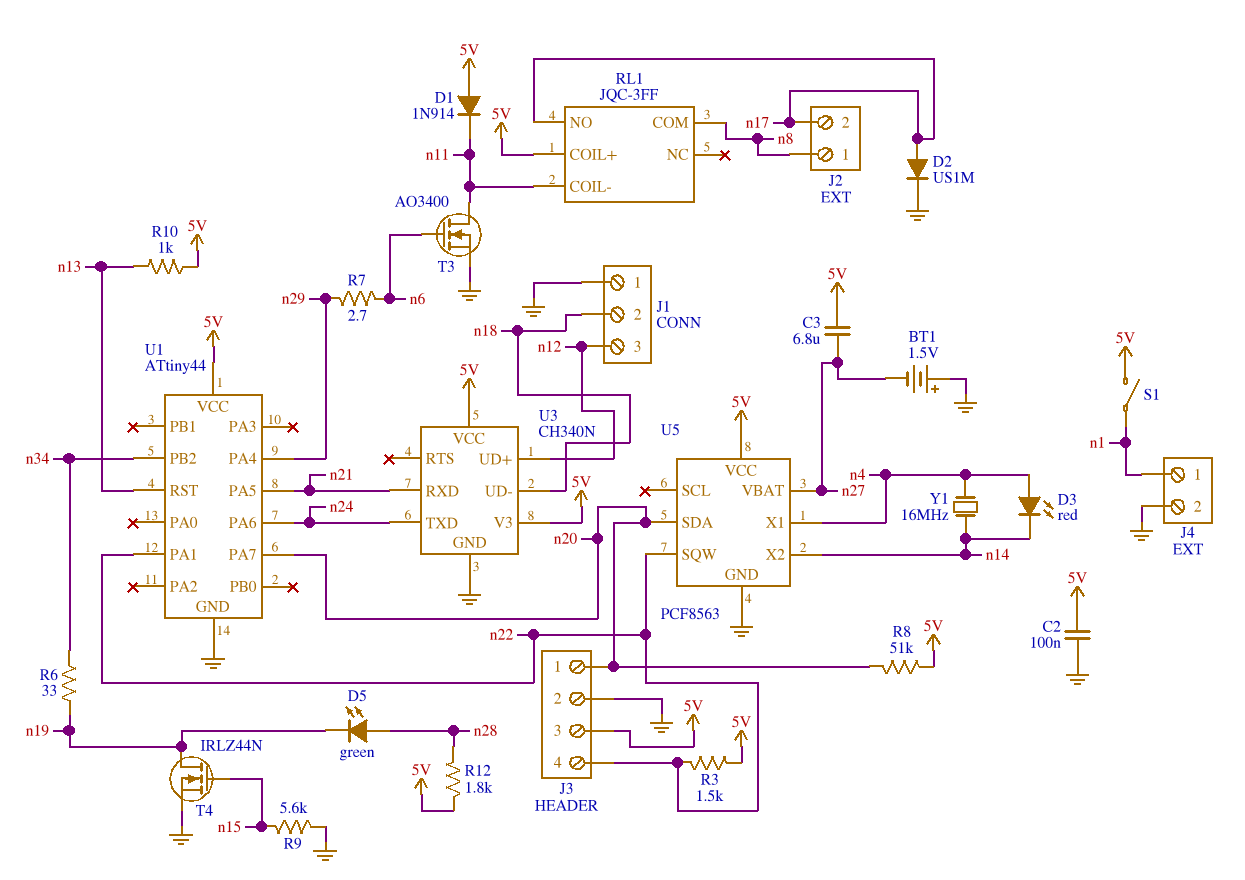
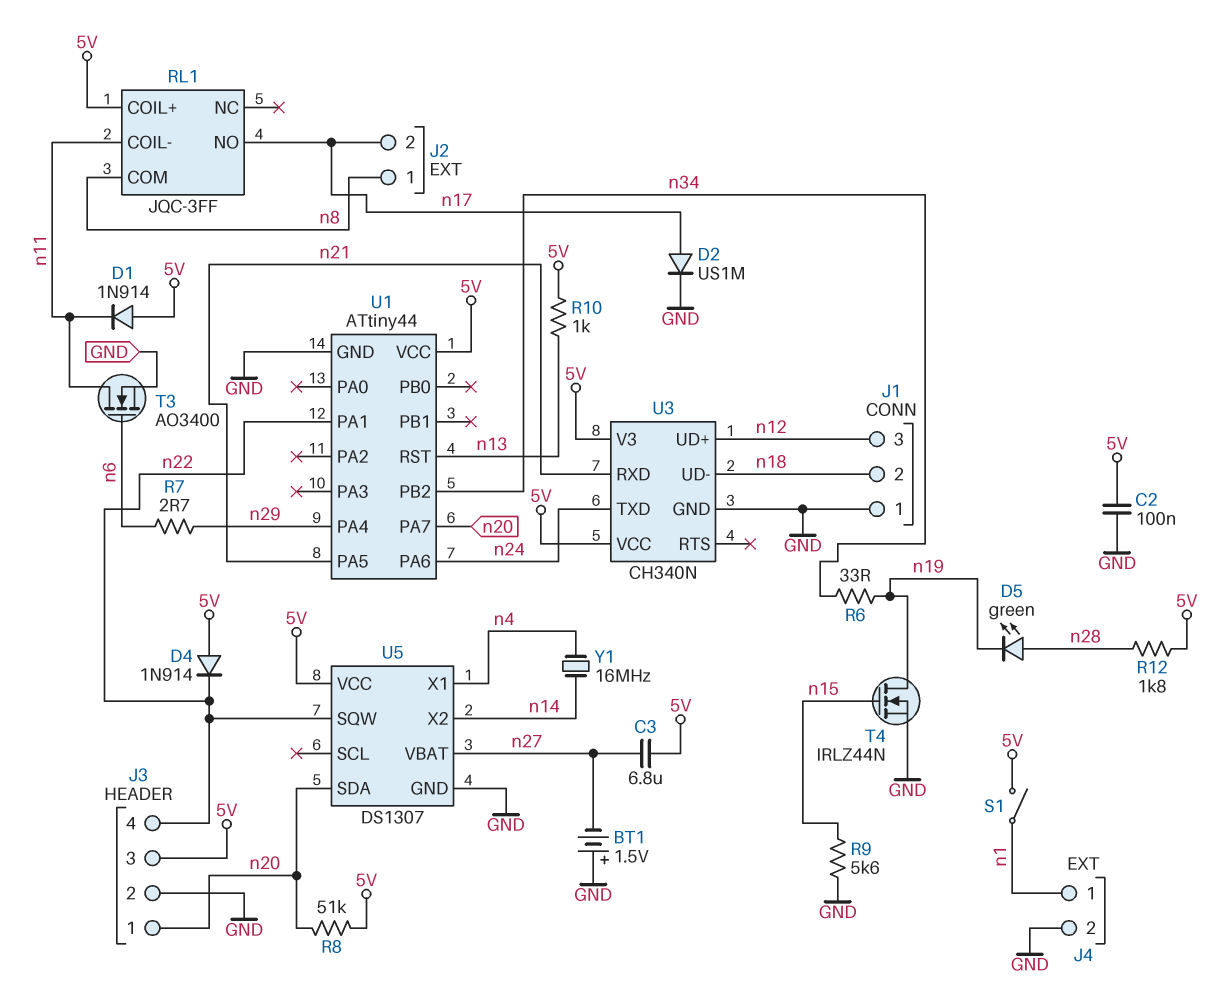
D3: LED red (A n4, K n14) -> none
D4: none -> diode 1N914 (A 5V, K n22)
R3: 1.5k (5V, n22) -> none
U5: PCF8563 -> DS1307

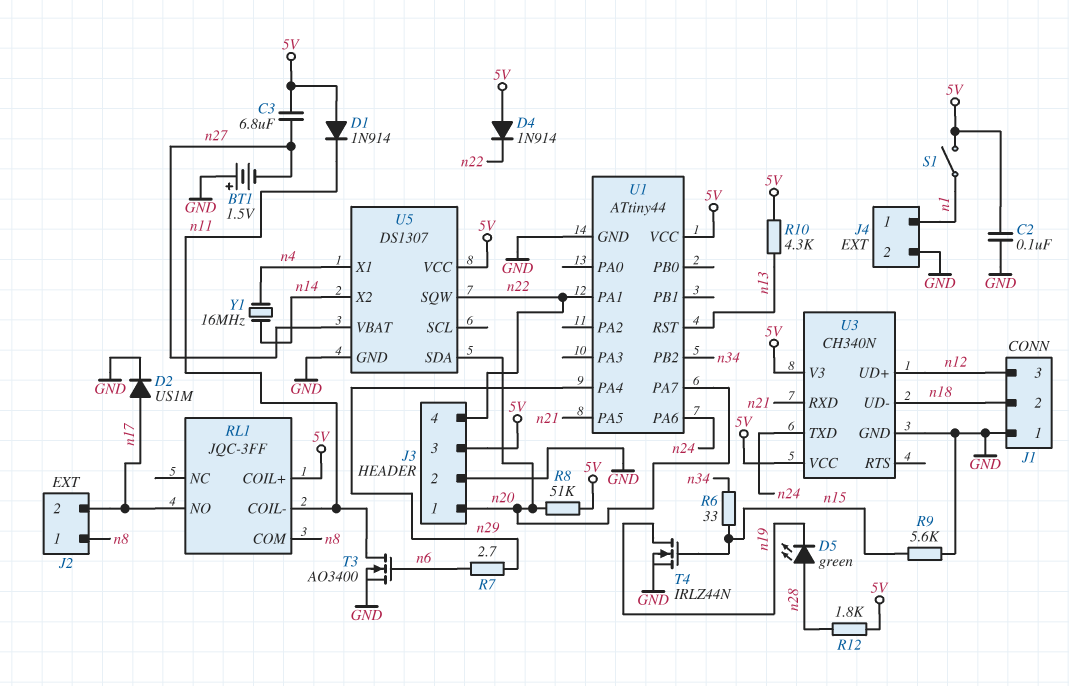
R6: 33 (n19, n34) -> 33 (n15, n34)
R10: 1k (5V, n13) -> 4.3k (5V, n13)

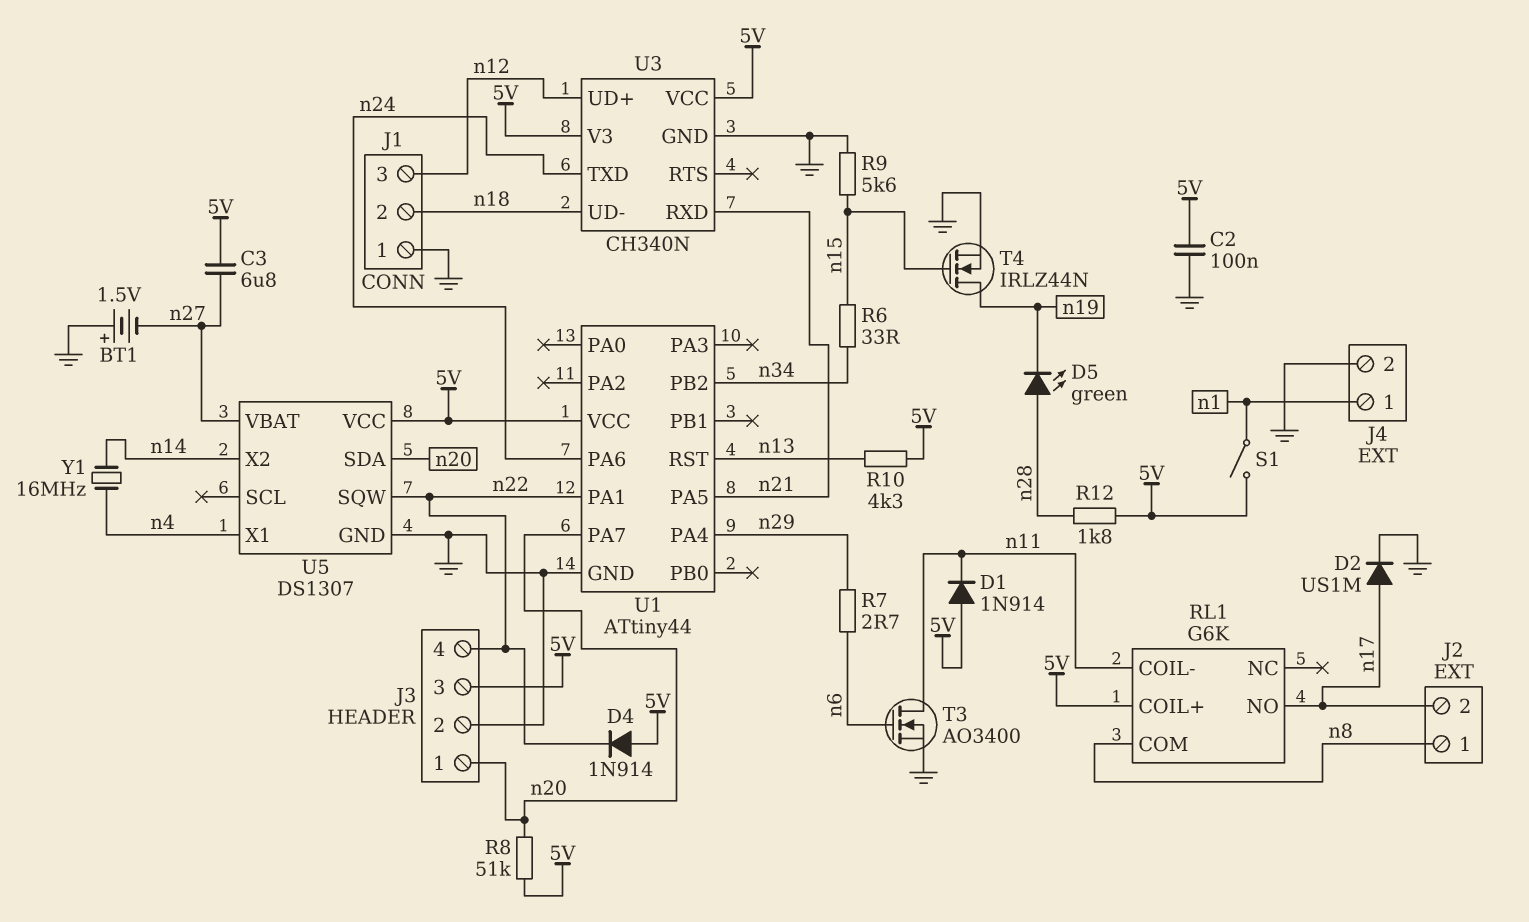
RL1: JQC-3FF -> G6K

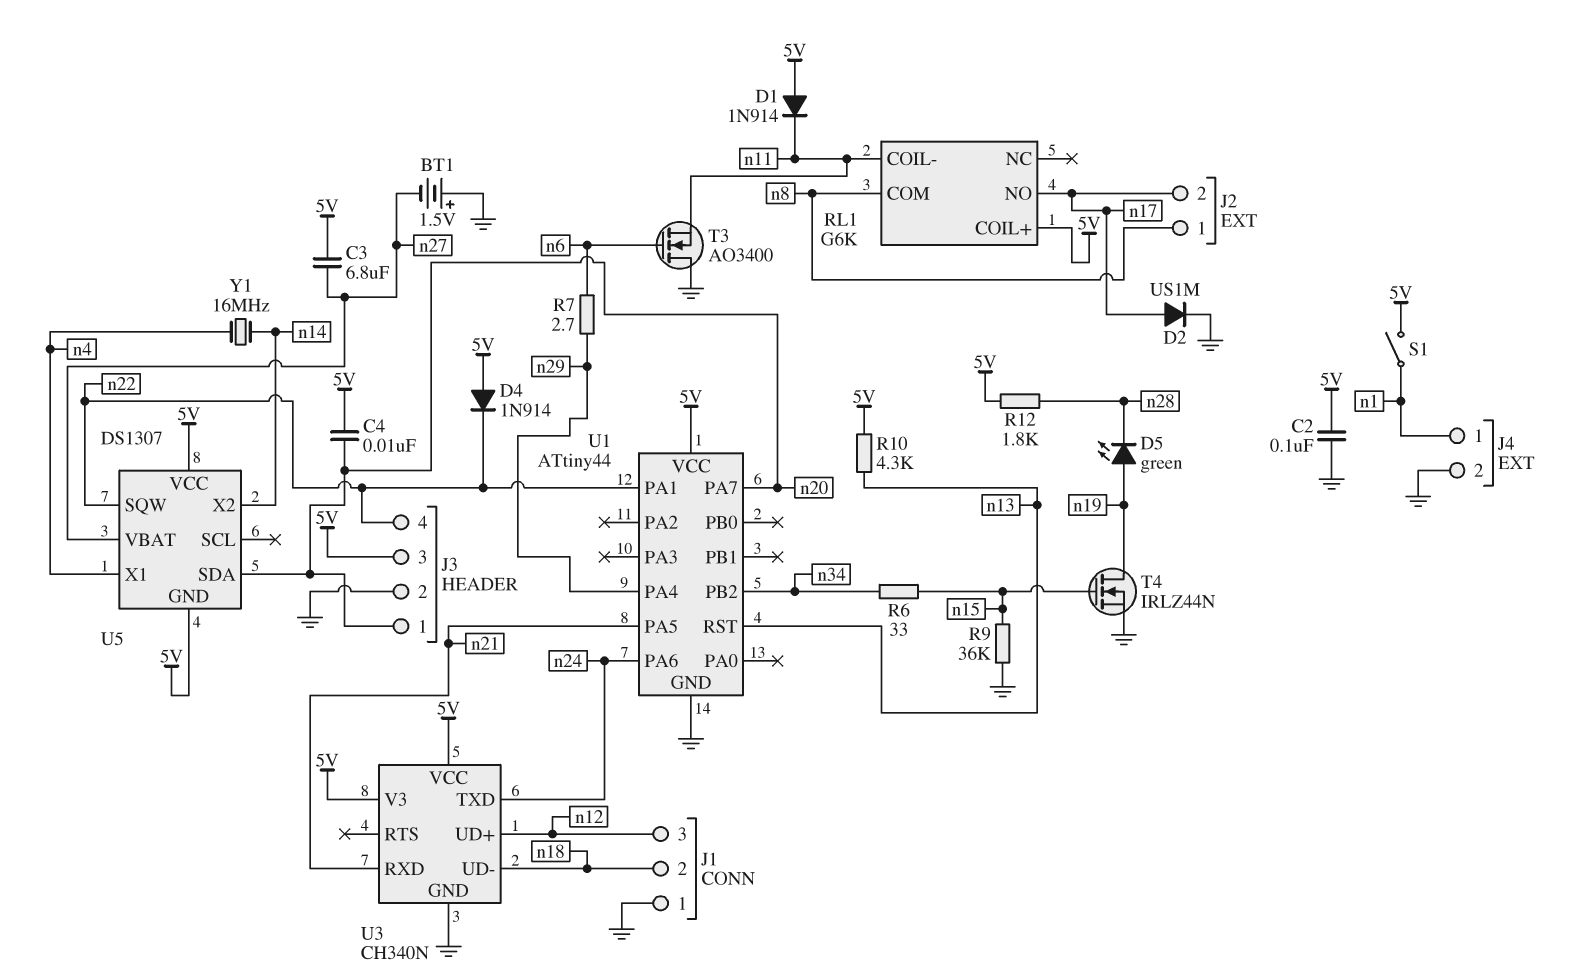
C4: none -> 10nF (5V, n20)
D5: LED green (A n28, K n19) -> LED green (A n19, K n28)
R8: 51k (5V, n20) -> none
R9: 5.6k (GND, n15) -> 36k (GND, n15)
T3: NMOS AO3400 (G n6, D n11, S GND) -> NMOS AO3400 (G n6, D GND, S n11)
U5 pin GND: GND -> 5V

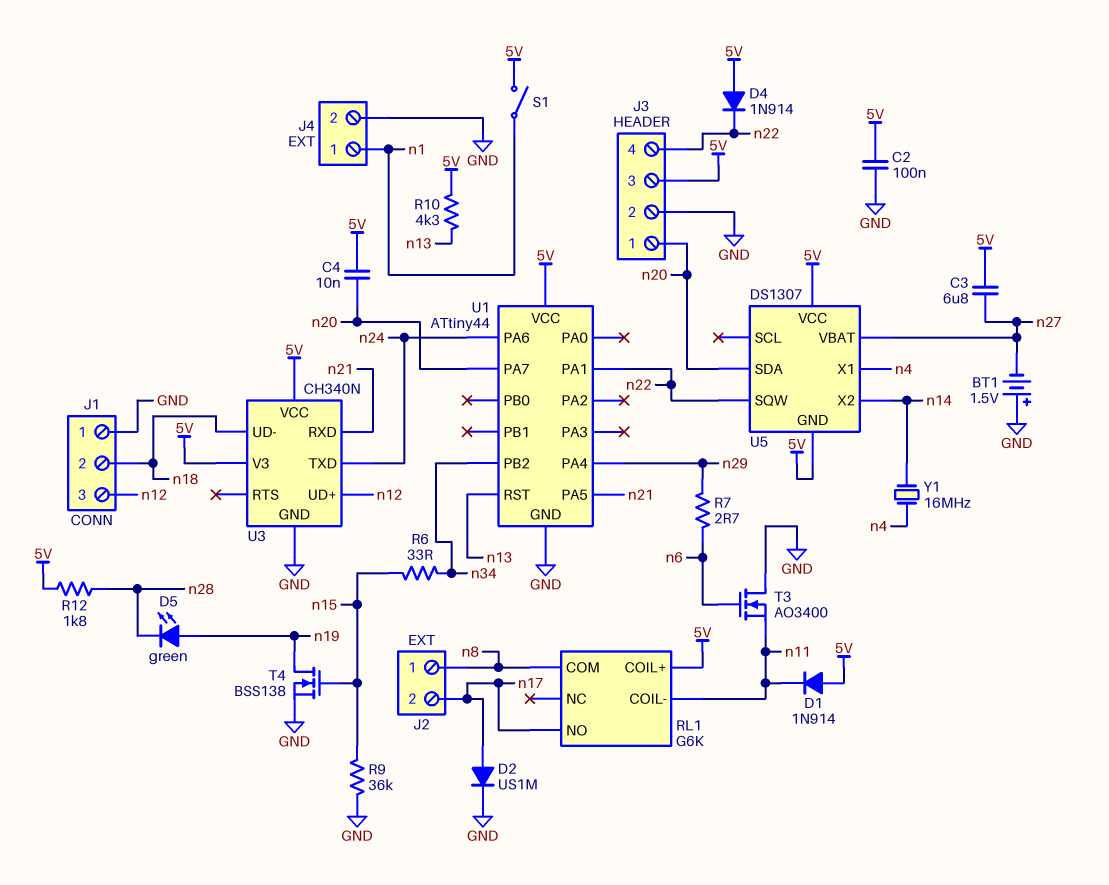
T4: NMOS IRLZ44N (G n15, D n19, S GND) -> NMOS BSS138 (G n15, D n19, S GND)

